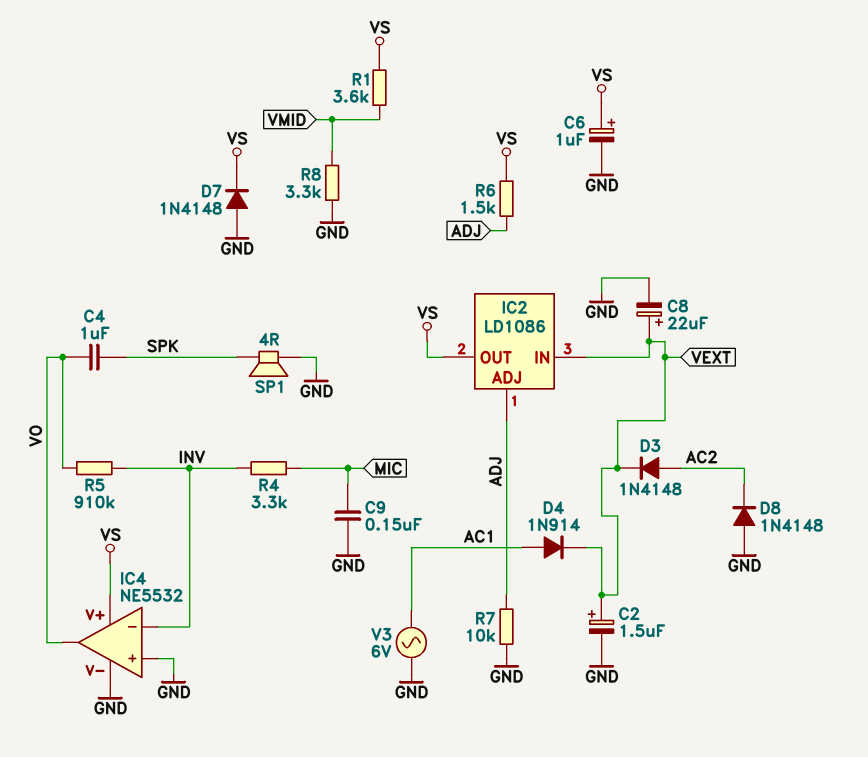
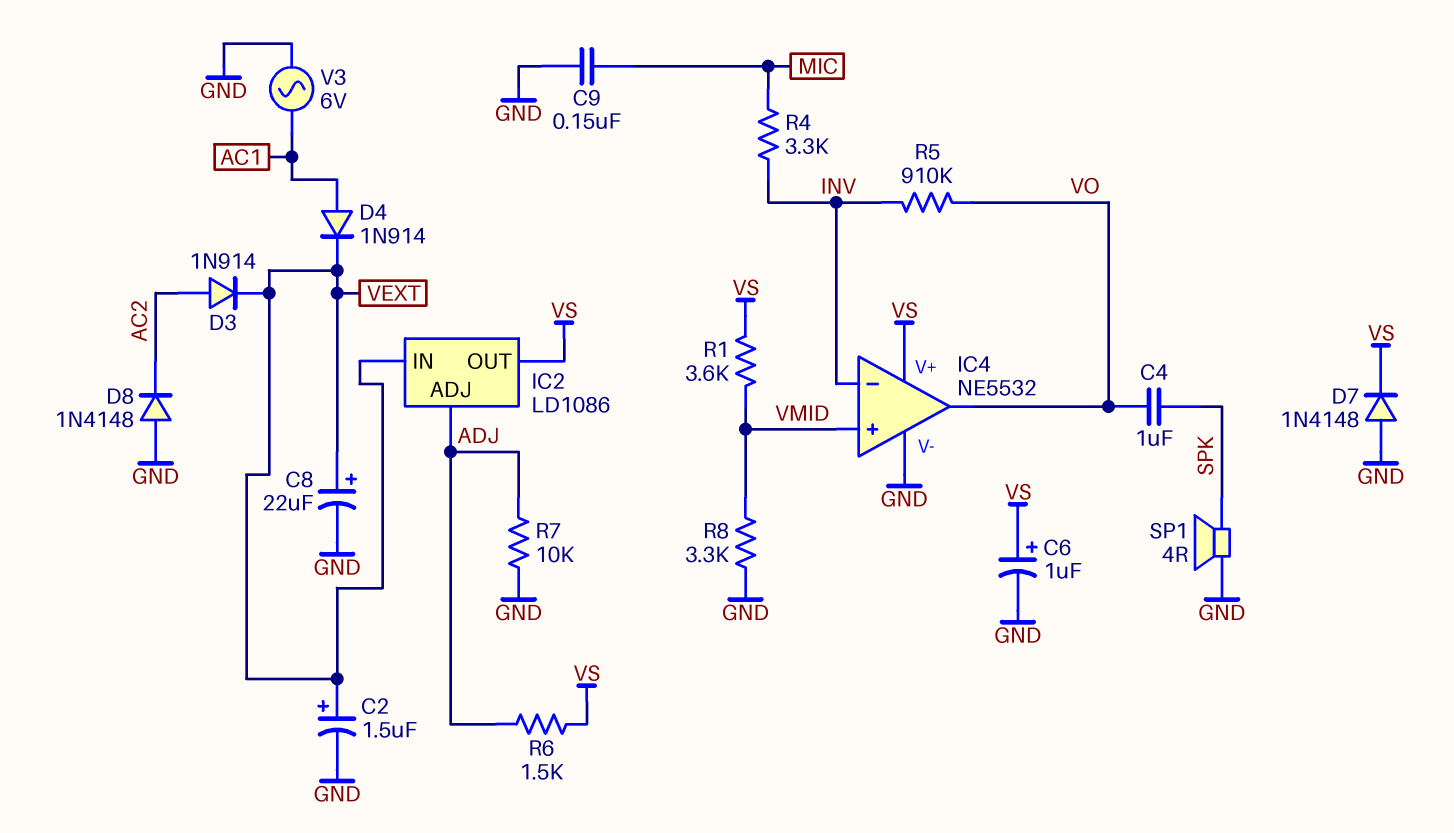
D3: diode 1N4148 (A AC2, K VEXT) -> diode 1N914 (A AC2, K VEXT)
IC4 pin in+: GND -> VMID

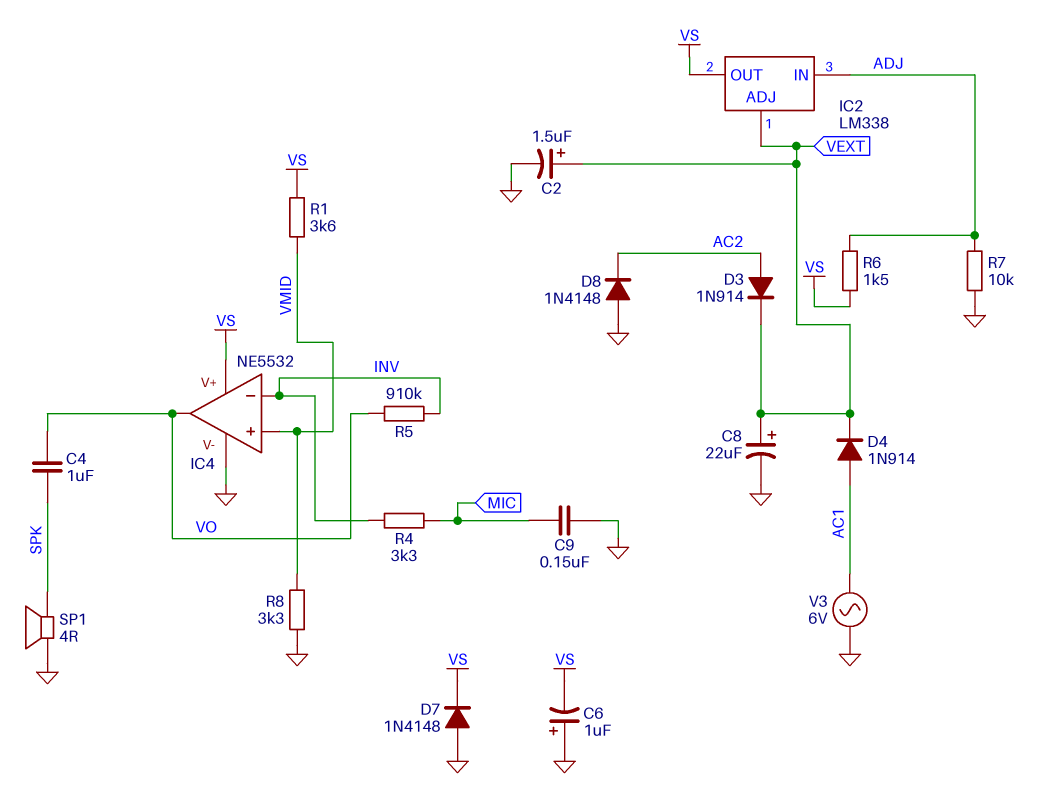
C6: 1uF (plus VS, minus GND) -> 1uF (plus GND, minus VS)
IC2: LD1086 -> LM338
IC2 pin ADJ: ADJ -> VEXT
IC2 pin IN: VEXT -> ADJ

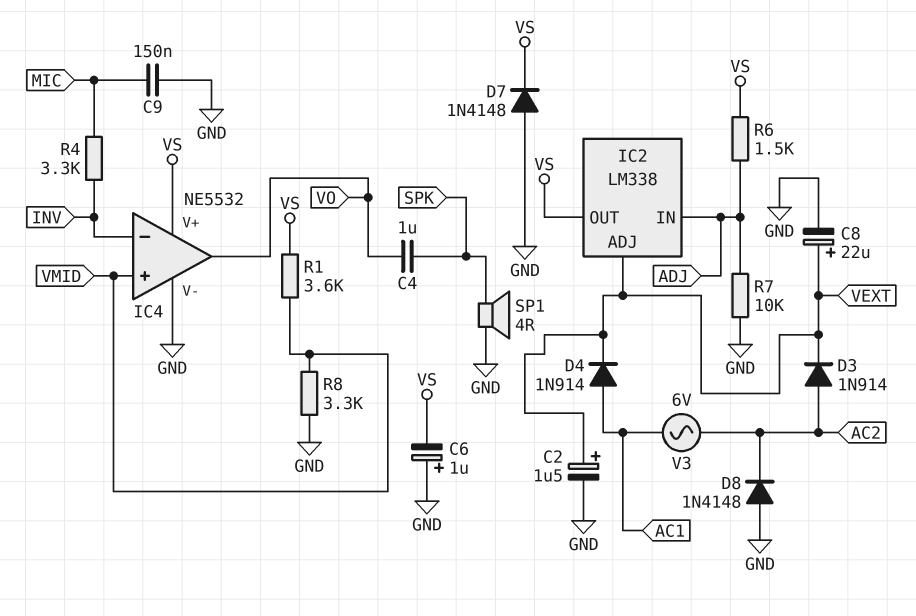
R5: 910k (INV, VO) -> none
V3: AC 6V (AC1, GND) -> AC 6V (AC1, AC2)

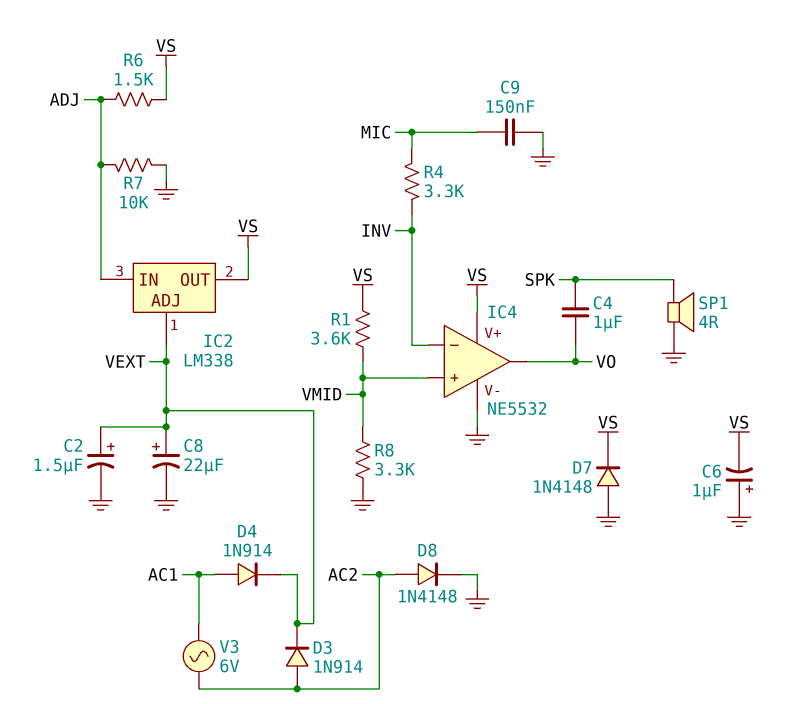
D8: diode 1N4148 (A GND, K AC2) -> diode 1N4148 (A AC2, K GND)

